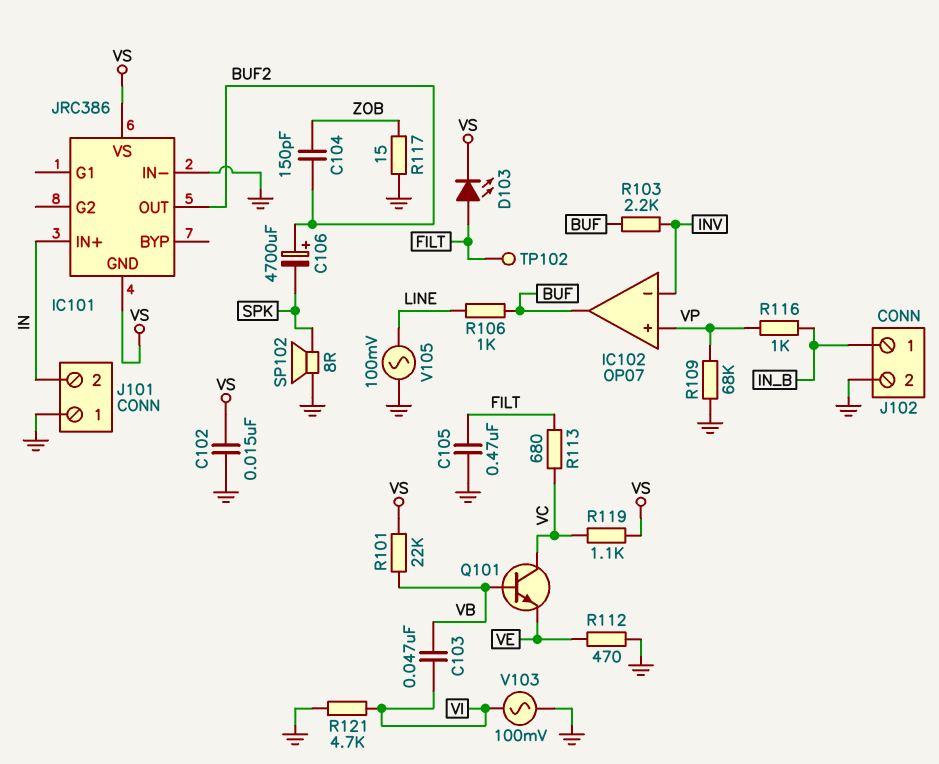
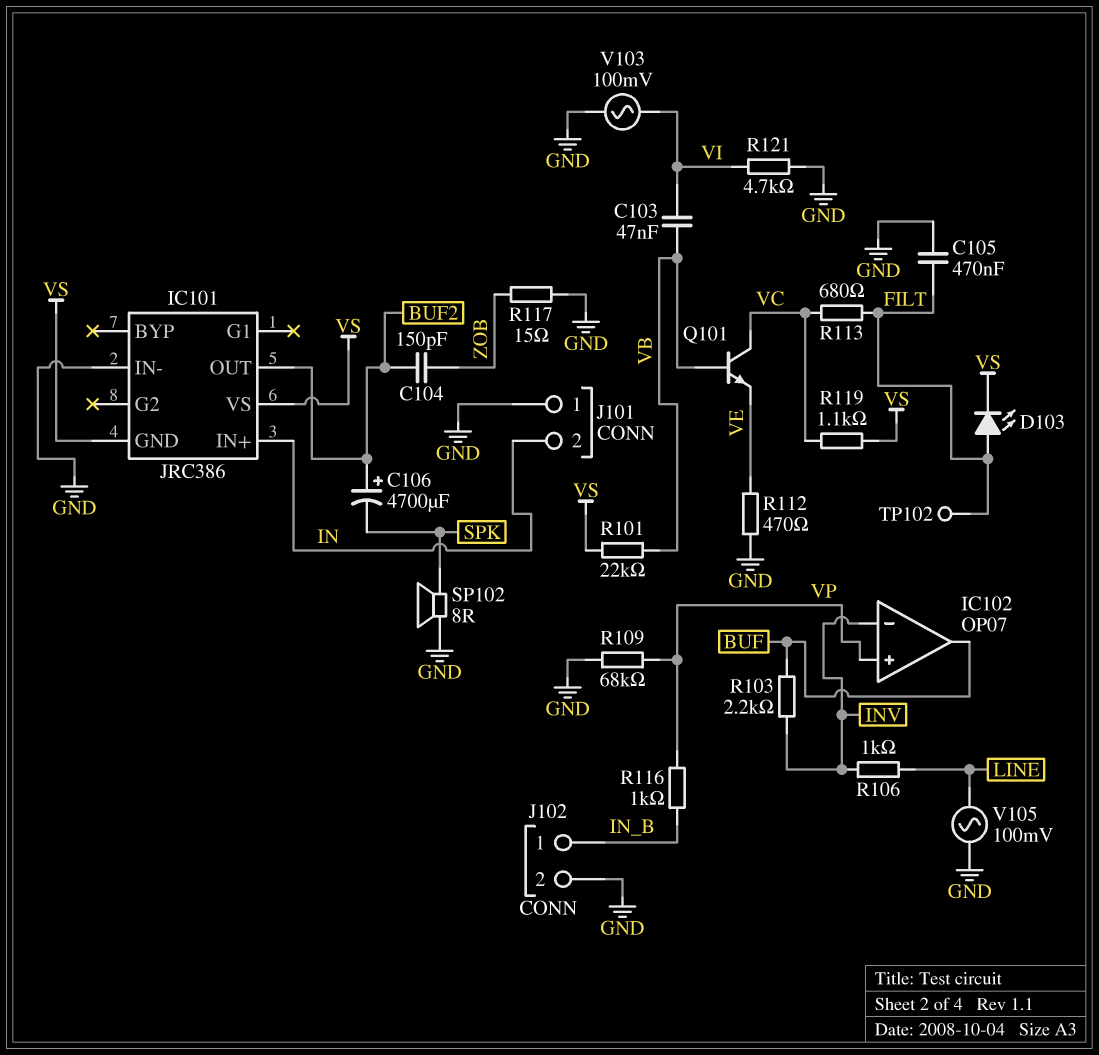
C102: 15nF (GND, VS) -> none
R106: 1k (BUF, LINE) -> 1k (INV, LINE)

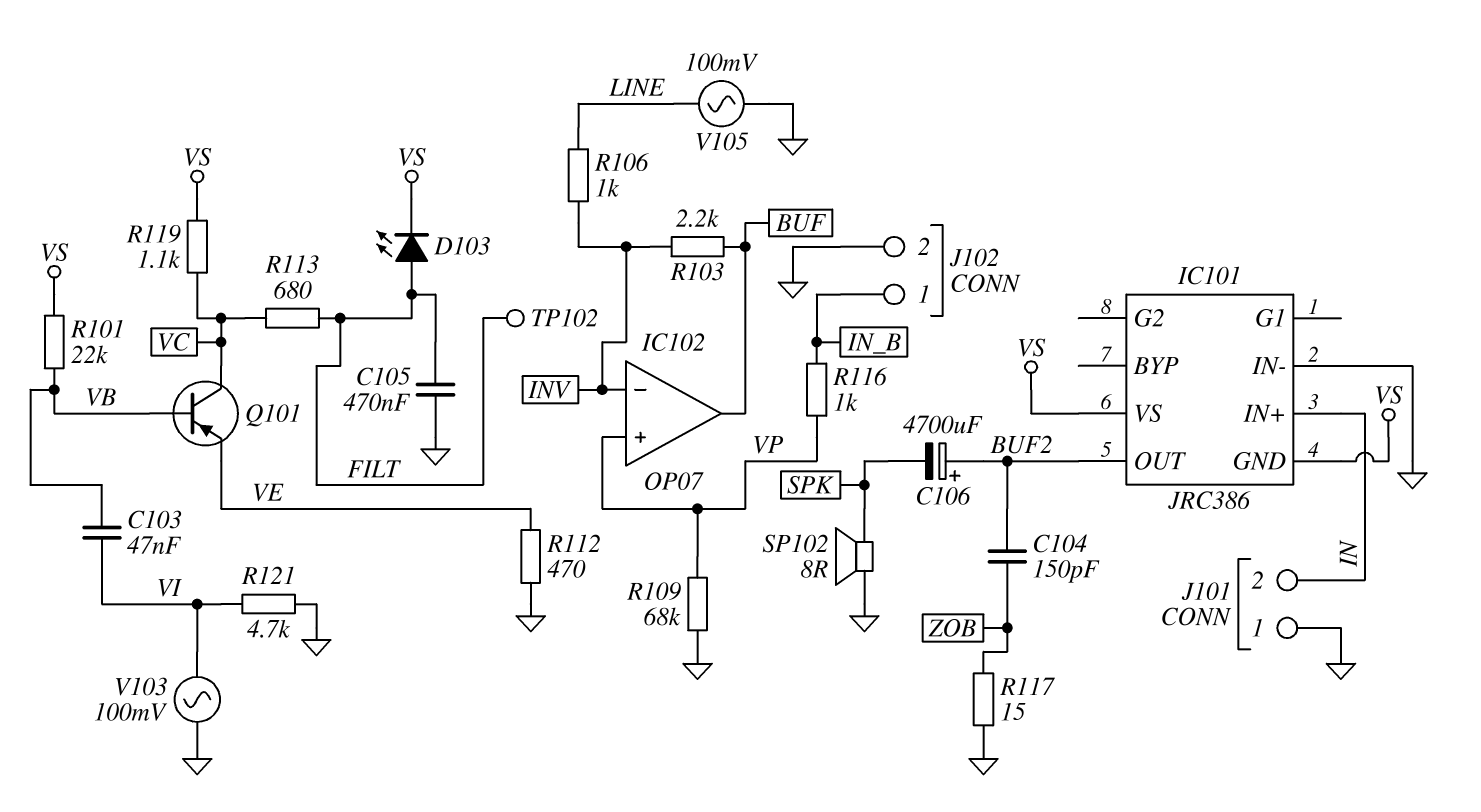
Q101: NPN (B VB, C VC, E VE) -> PNP (B VB, C VC, E VE)

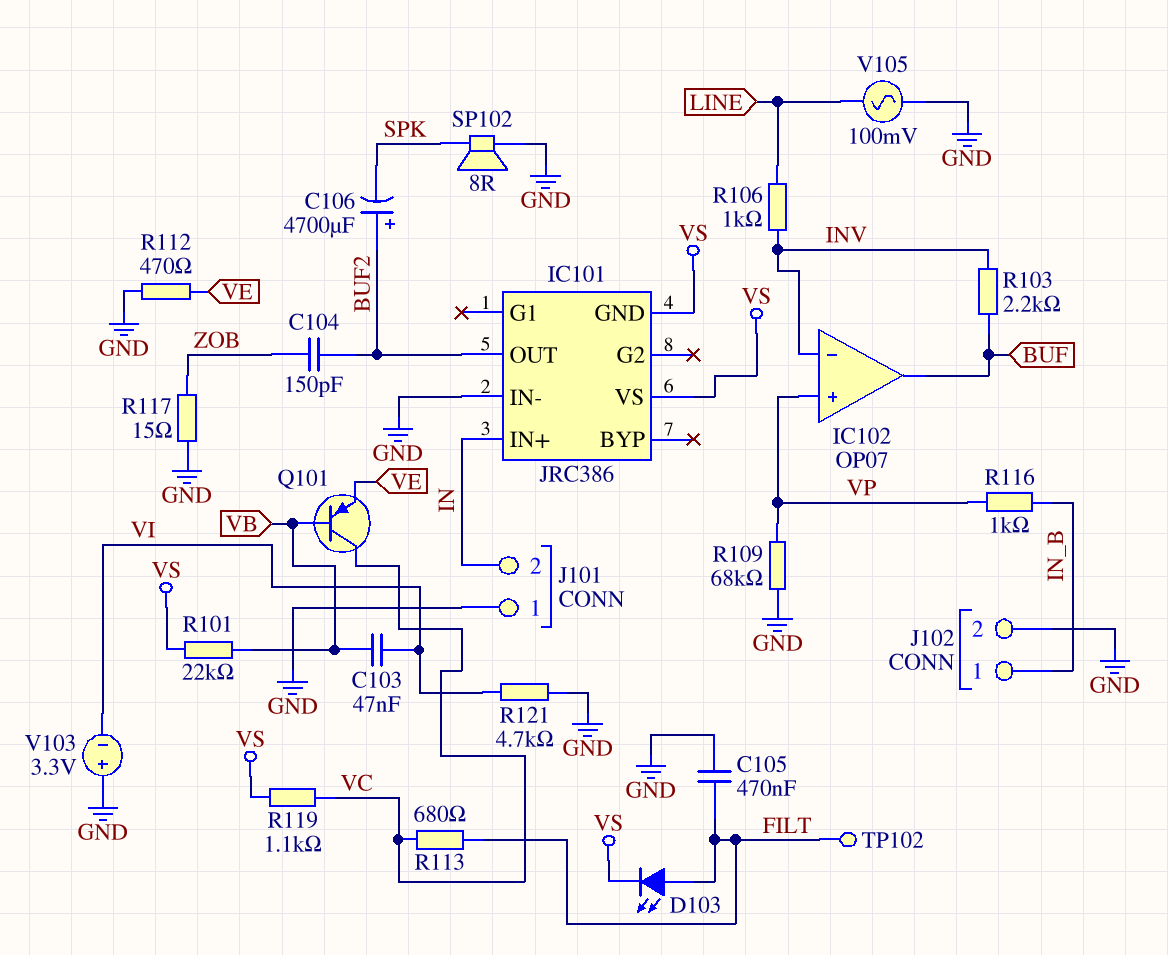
V103: AC 100mV (GND, VI) -> 3.3V (plus GND, minus VI)

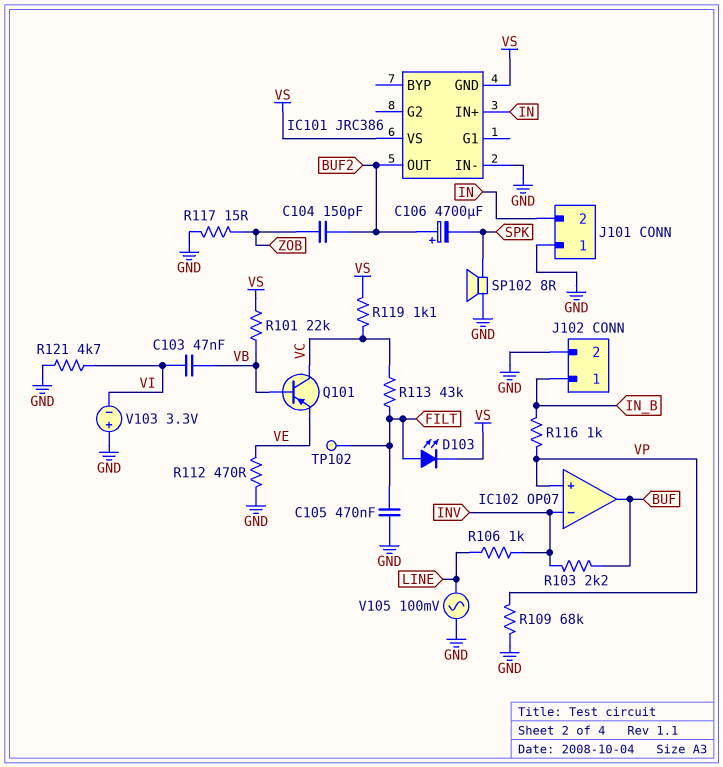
R113: 680 (FILT, VC) -> 43k (FILT, VC)

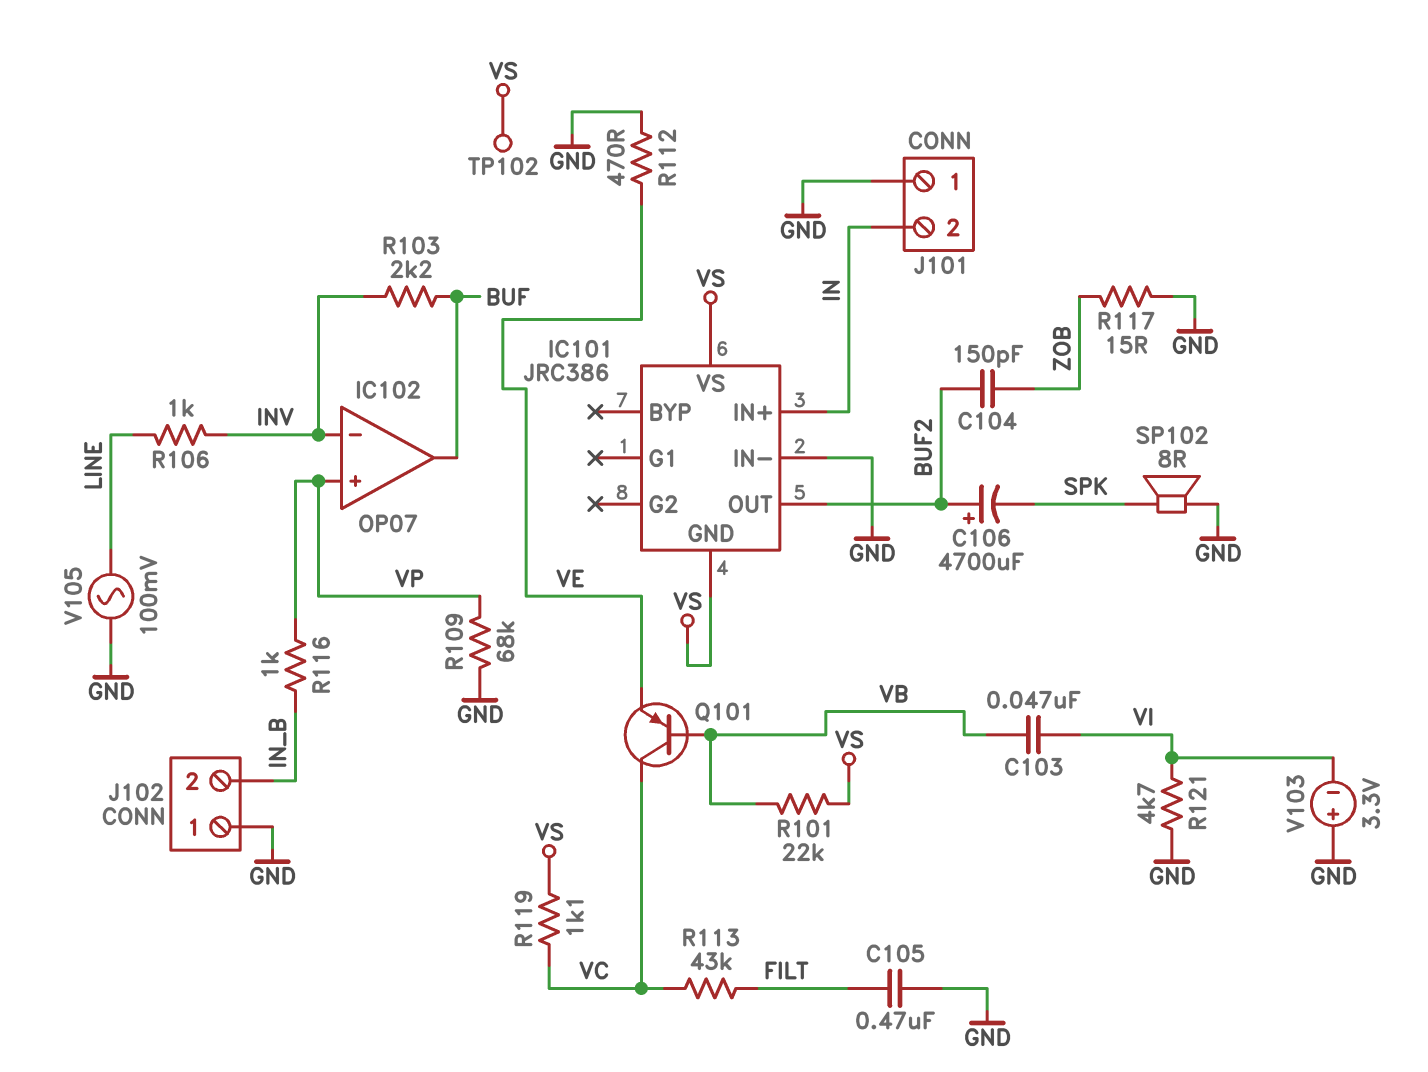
D103: LED (A FILT, K VS) -> none
J102 pin 1: IN_B -> GND
J102 pin 2: GND -> IN_B
TP102: test point (FILT) -> test point (VS)

